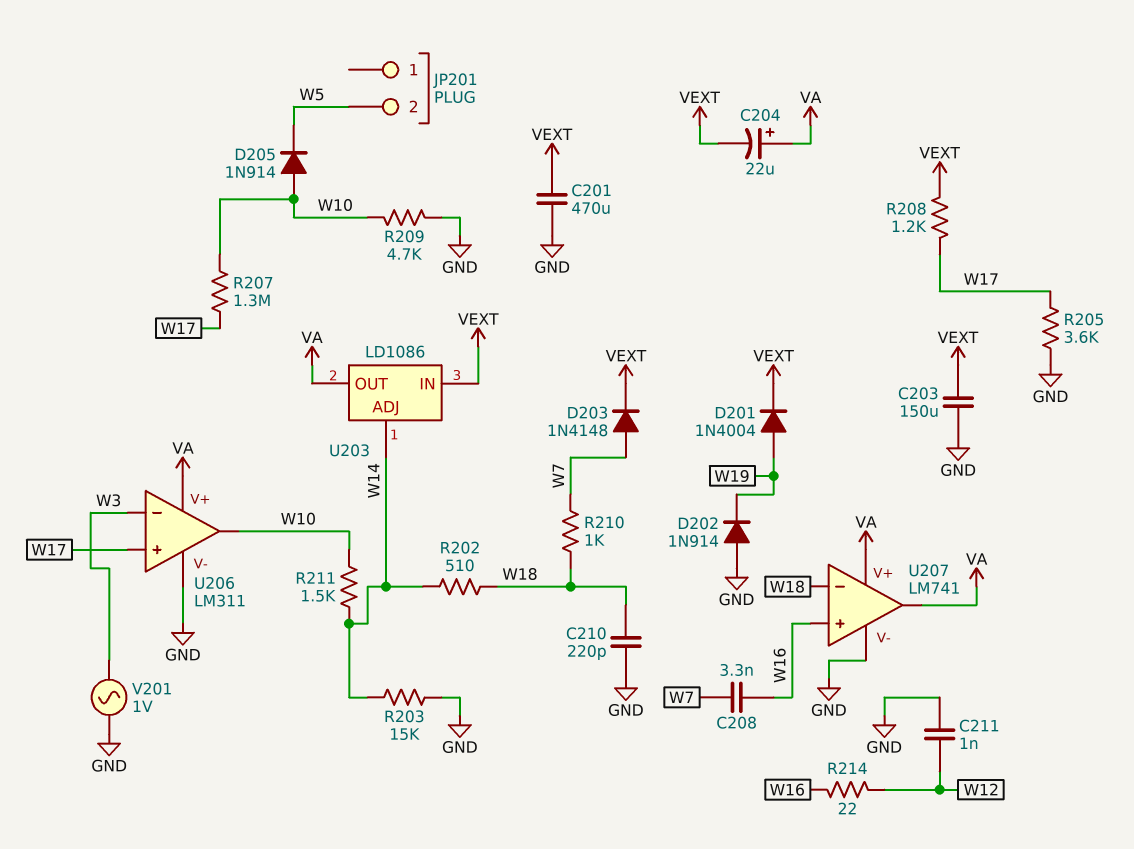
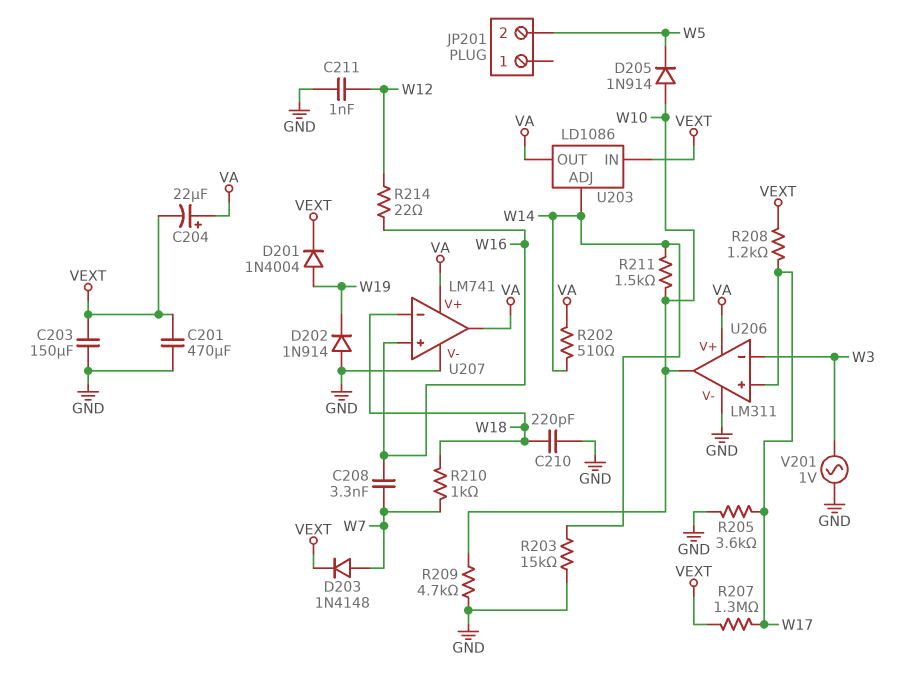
R202: 510 (W14, W18) -> 510 (VA, W14)
R207: 1.3M (W10, W17) -> 1.3M (VEXT, W17)

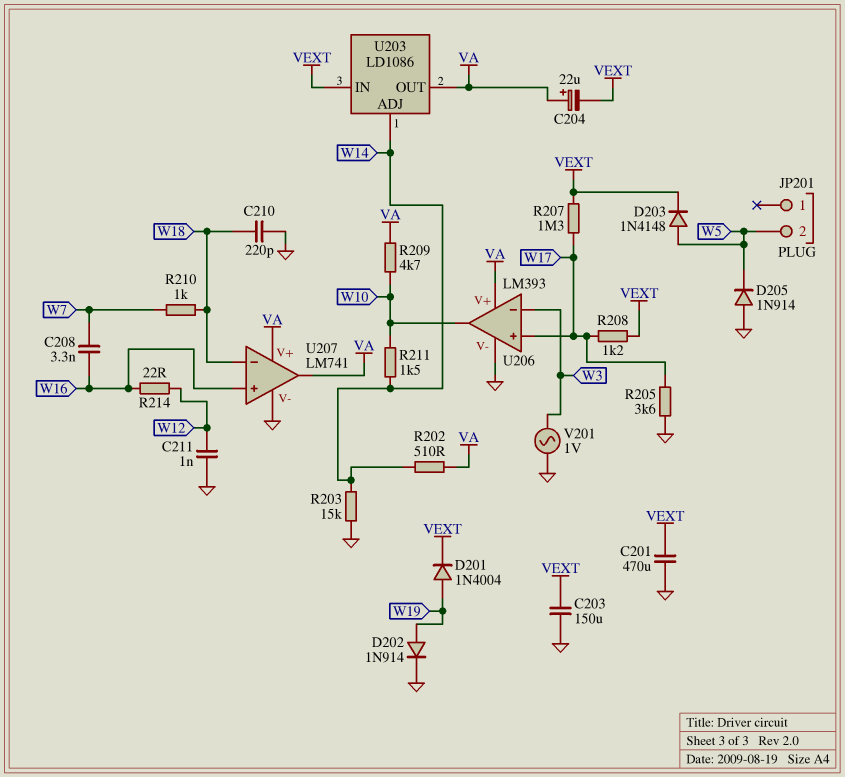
D202: diode 1N914 (A GND, K W19) -> diode 1N914 (A W19, K GND)
D203: diode 1N4148 (A W7, K VEXT) -> diode 1N4148 (A W5, K VEXT)
D205: diode 1N914 (A W10, K W5) -> diode 1N914 (A GND, K W5)
R209: 4.7k (GND, W10) -> 4.7k (VA, W10)
U206: LM311 -> LM393

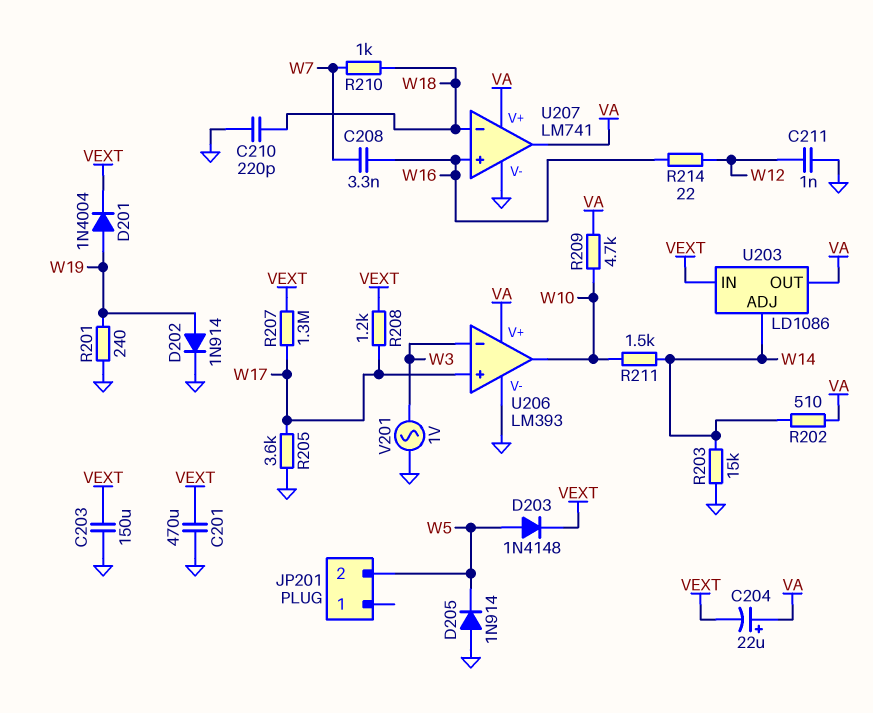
R201: none -> 240 (GND, W19)

